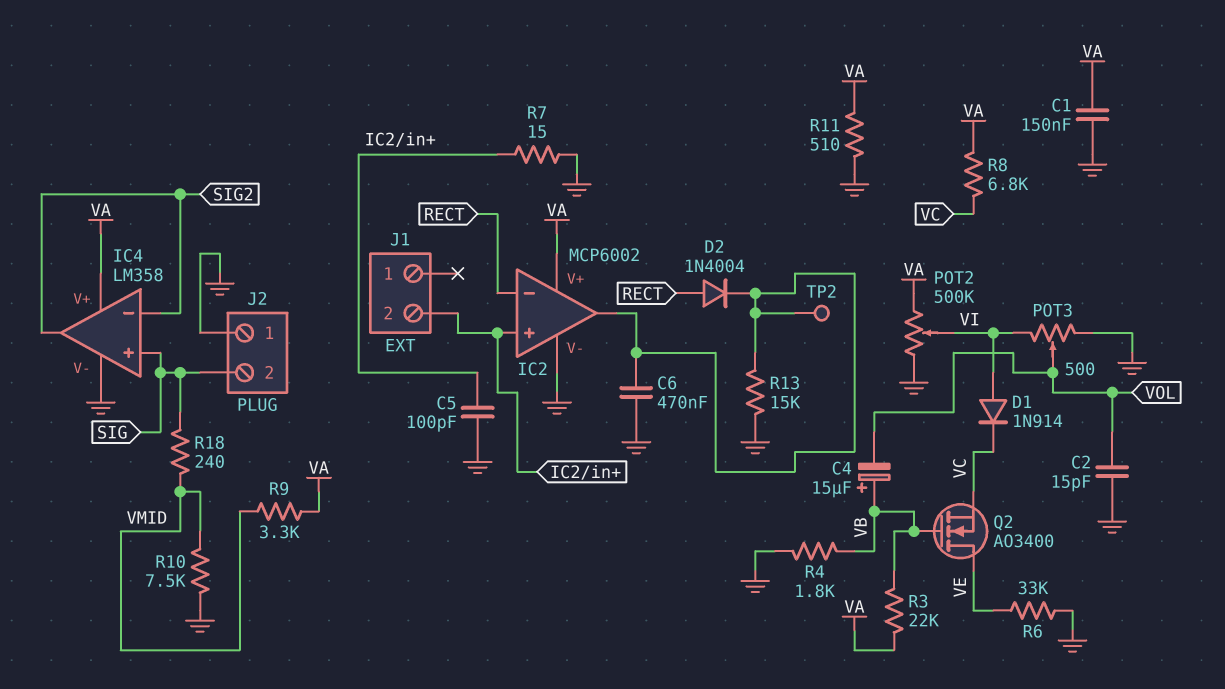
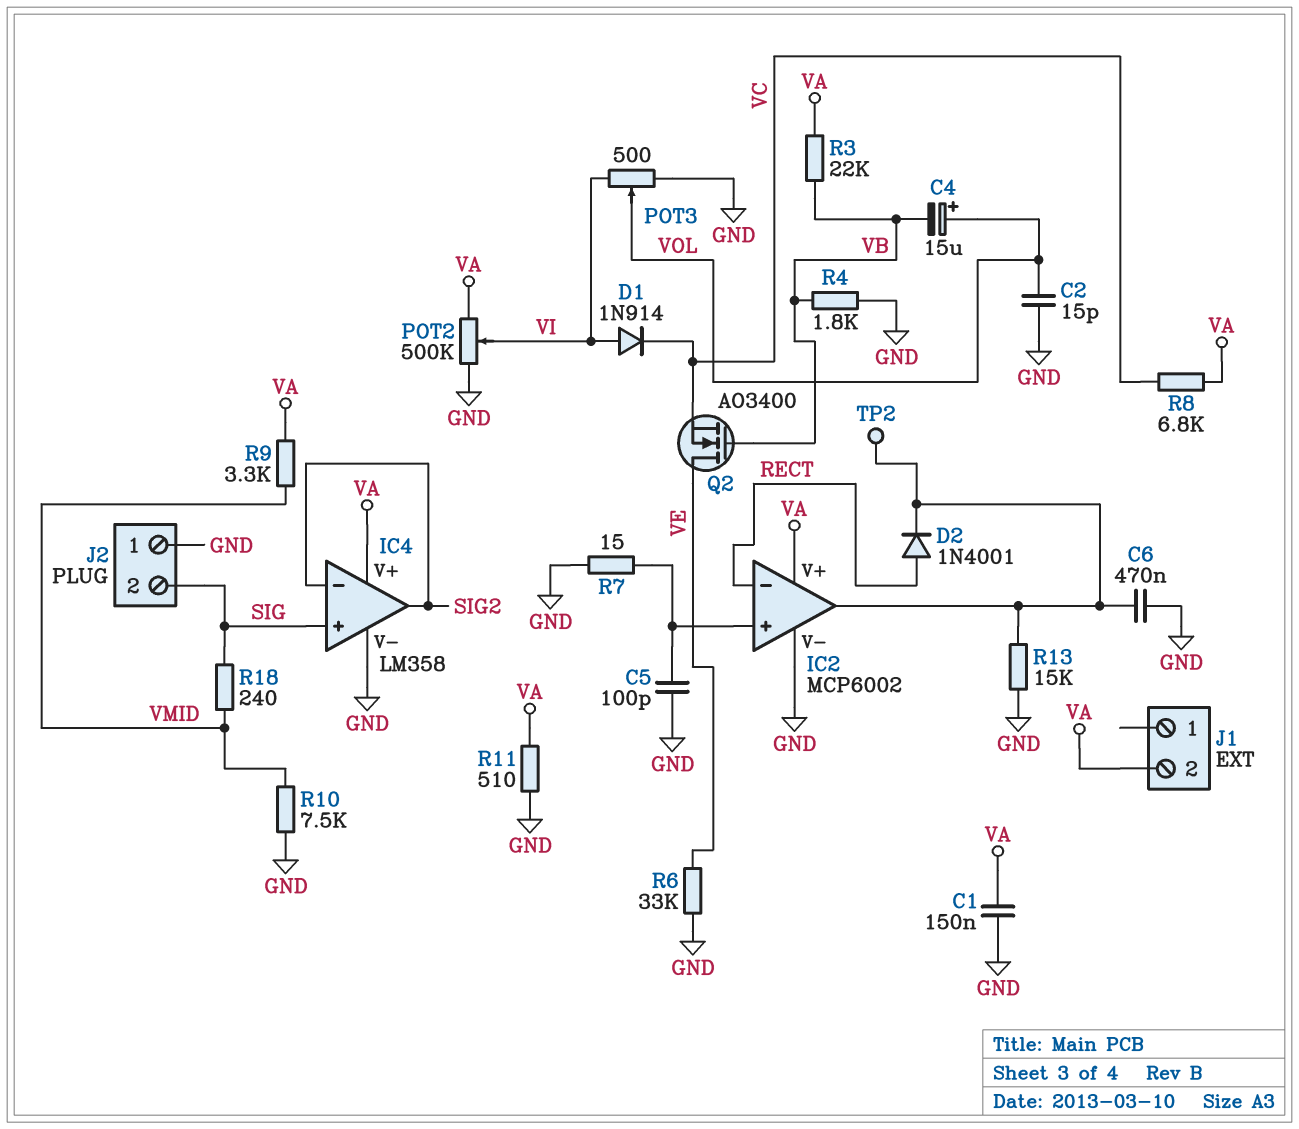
C4: 15uF (plus VB, minus VOL) -> 15uF (plus VOL, minus VB)
D2: diode 1N4004 (A RECT, K IC2/out) -> diode 1N4001 (A RECT, K IC2/out)
J1 pin 2: IC2/in+ -> VA

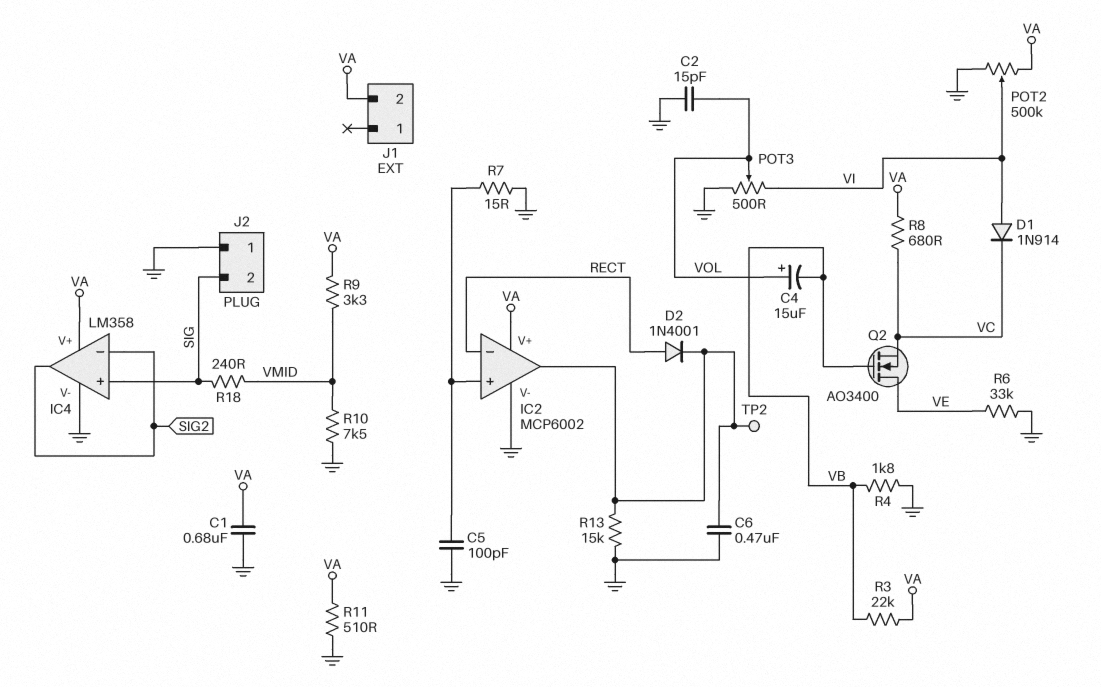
C1: 150nF (GND, VA) -> 680nF (GND, VA)
R8: 6.8k (VA, VC) -> 680 (VA, VC)

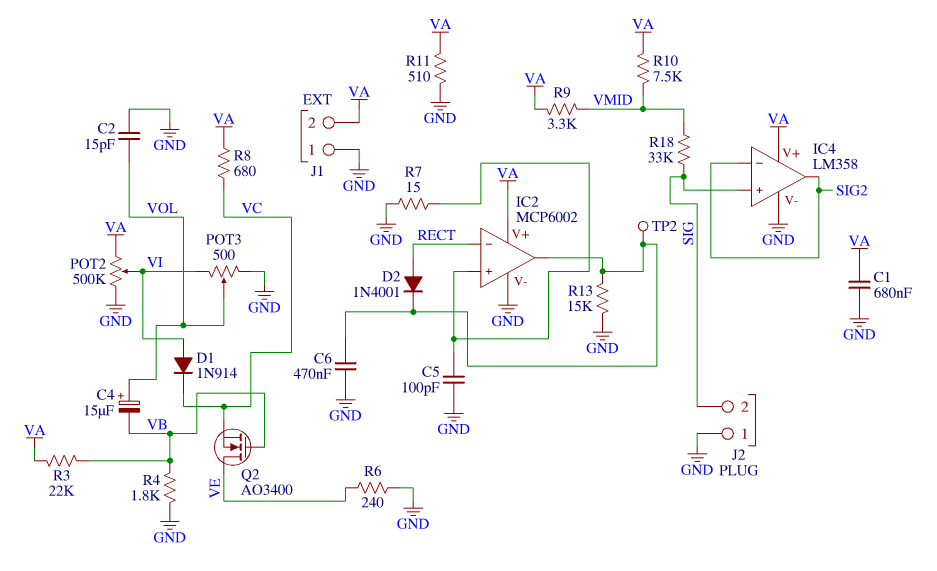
J1 pin 1: none -> GND
R6: 33k (GND, VE) -> 240 (GND, VE)
R10: 7.5k (GND, VMID) -> 7.5k (VA, VMID)
R18: 240 (SIG, VMID) -> 33k (SIG, VMID)

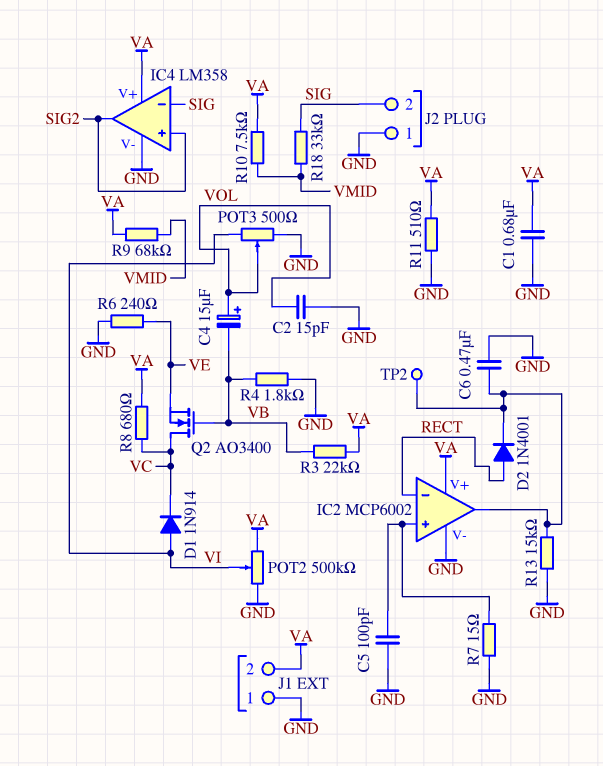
IC4 pin in+: SIG -> SIG2
IC4 pin in-: SIG2 -> SIG
Q2: NMOS AO3400 (G VB, D VE, S VC) -> NMOS AO3400 (G VB, D VC, S VE)
R9: 3.3k (VA, VMID) -> 68k (VA, VMID)

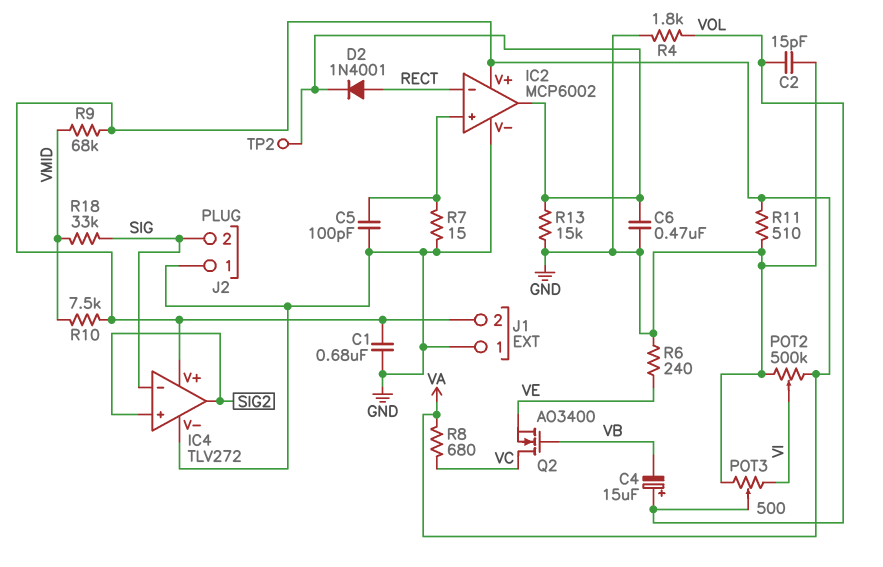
D1: diode 1N914 (A VI, K VC) -> none
IC4: LM358 -> TLV272
R3: 22k (VA, VB) -> none
R4: 1.8k (GND, VB) -> 1.8k (GND, VOL)

